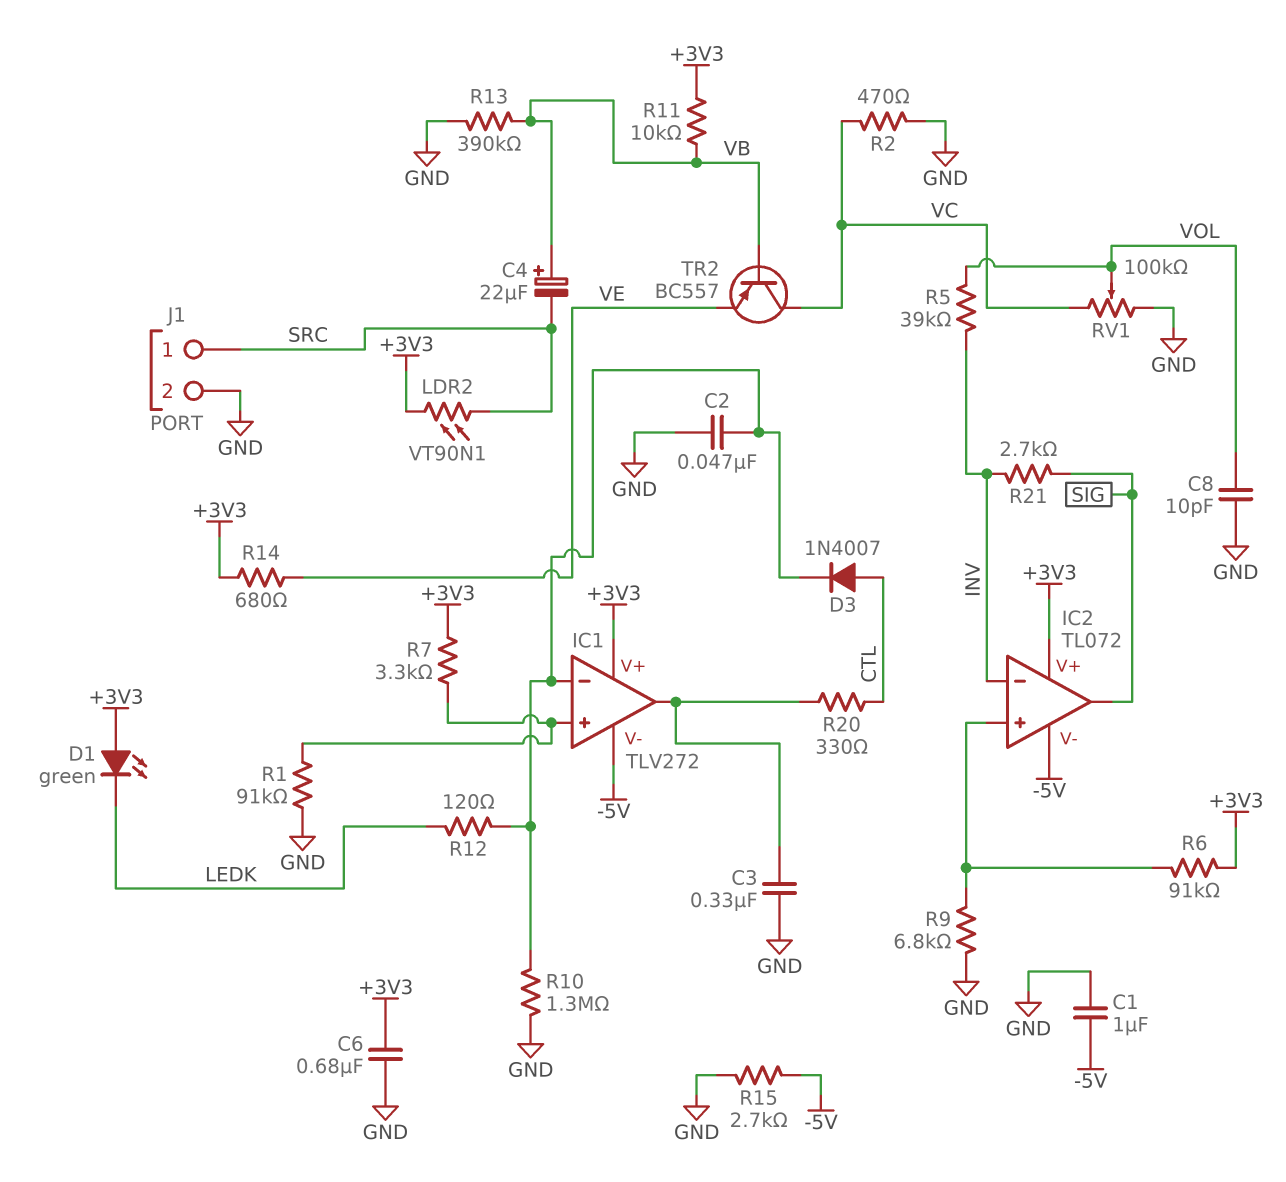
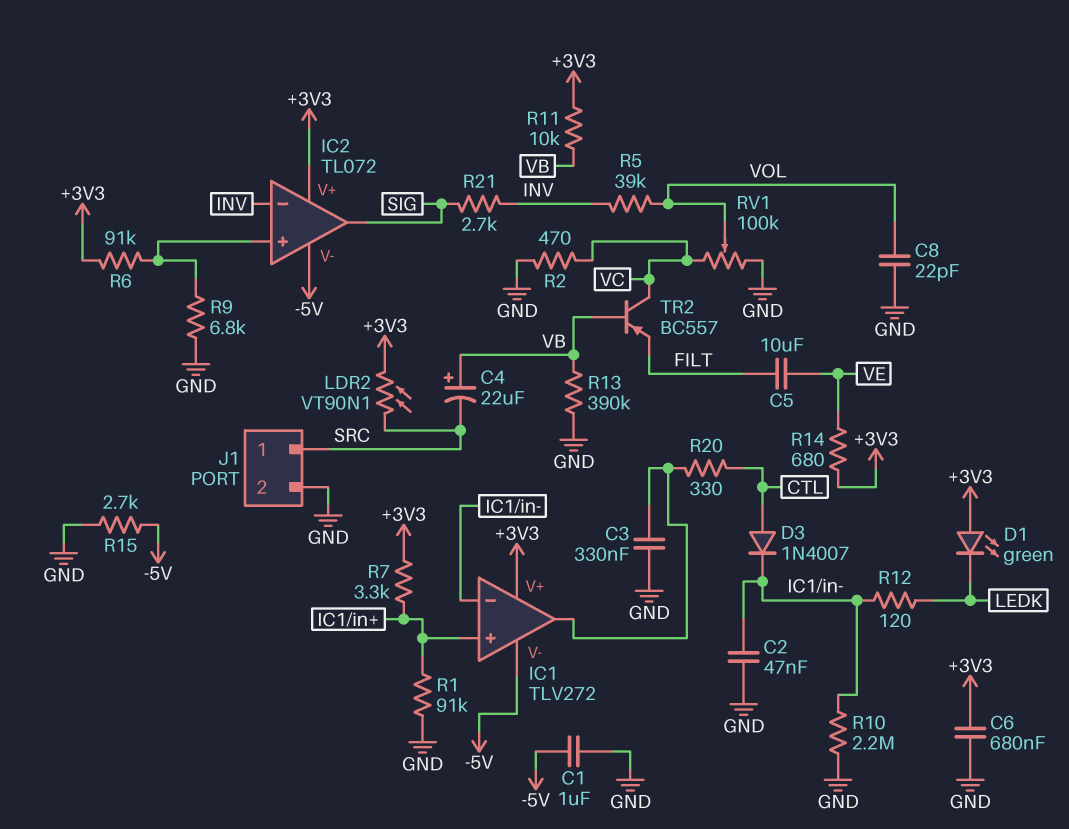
C5: none -> 10uF (FILT, VE)
C8: 10pF (GND, VOL) -> 22pF (GND, VOL)
R10: 1.3M (GND, IC1/in-) -> 2.2M (GND, IC1/in-)
TR2: PNP BC557 (B VB, C VC, E VE) -> PNP BC557 (B VB, C VC, E FILT)

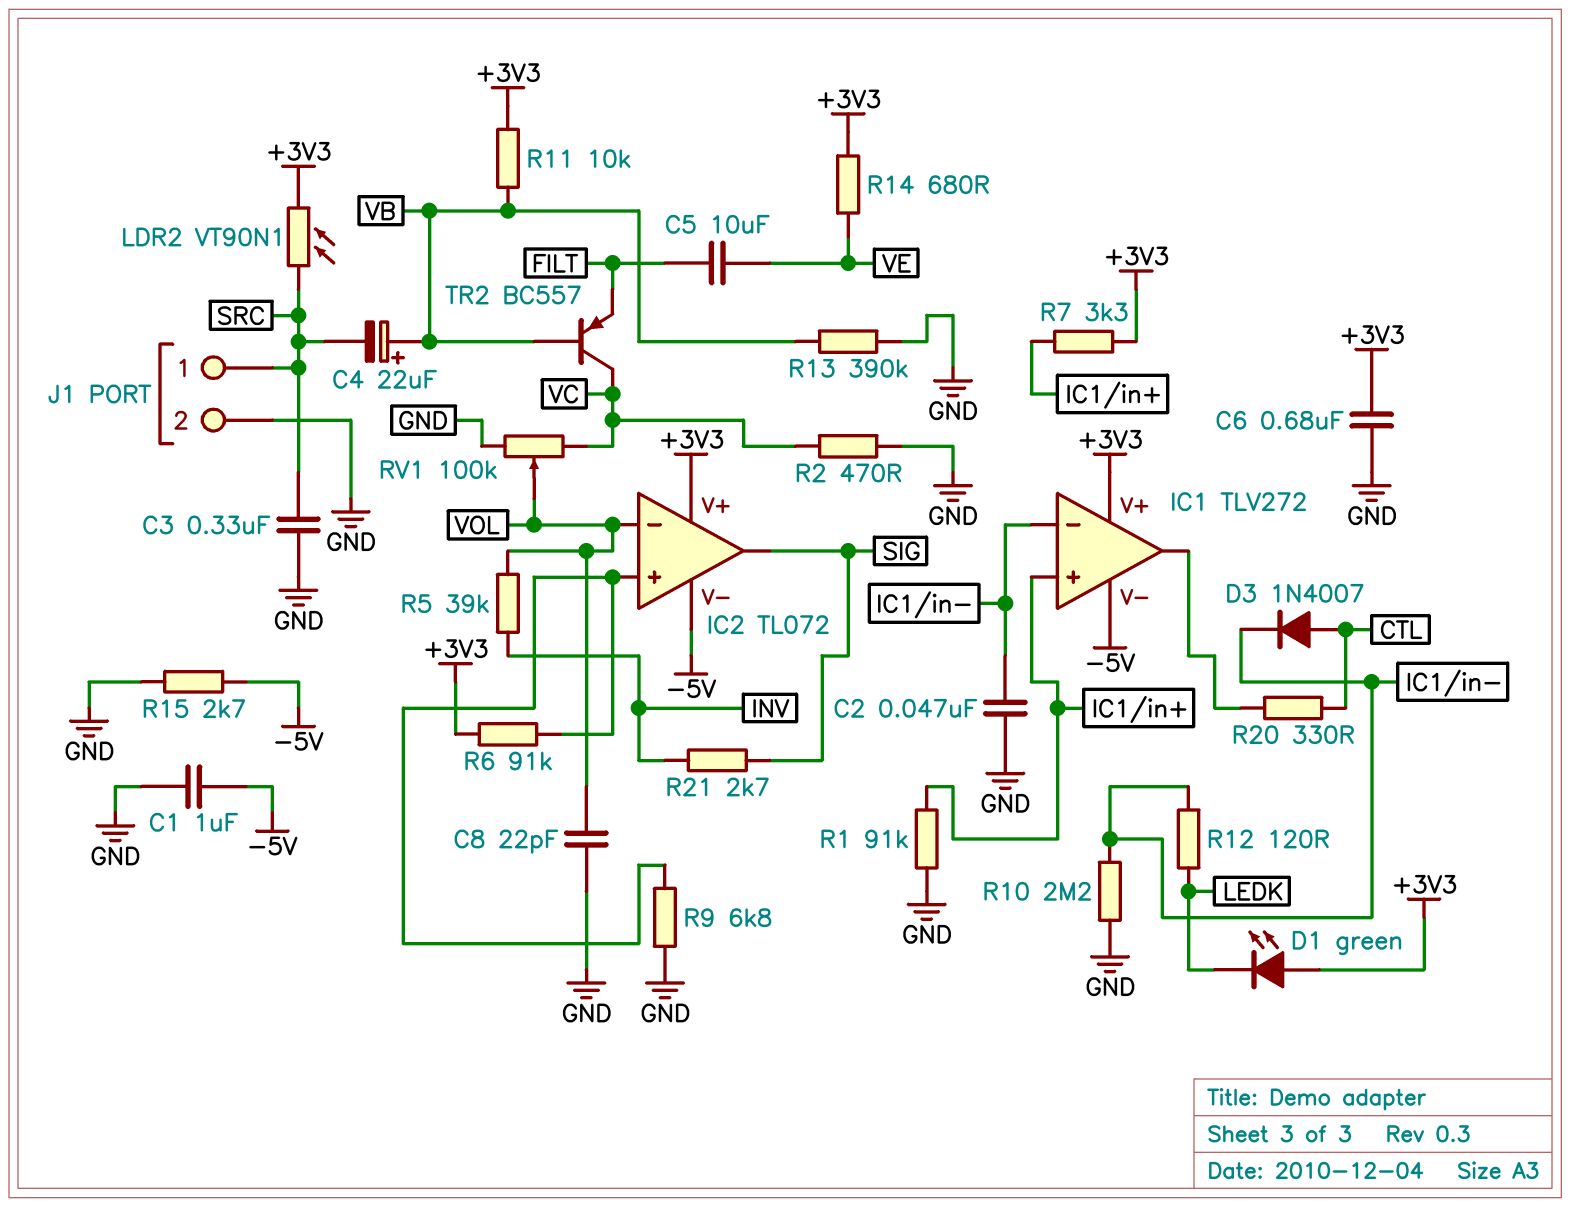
C3: 330nF (GND, IC1/out) -> 330nF (GND, SRC)
IC2 pin in-: INV -> VOL

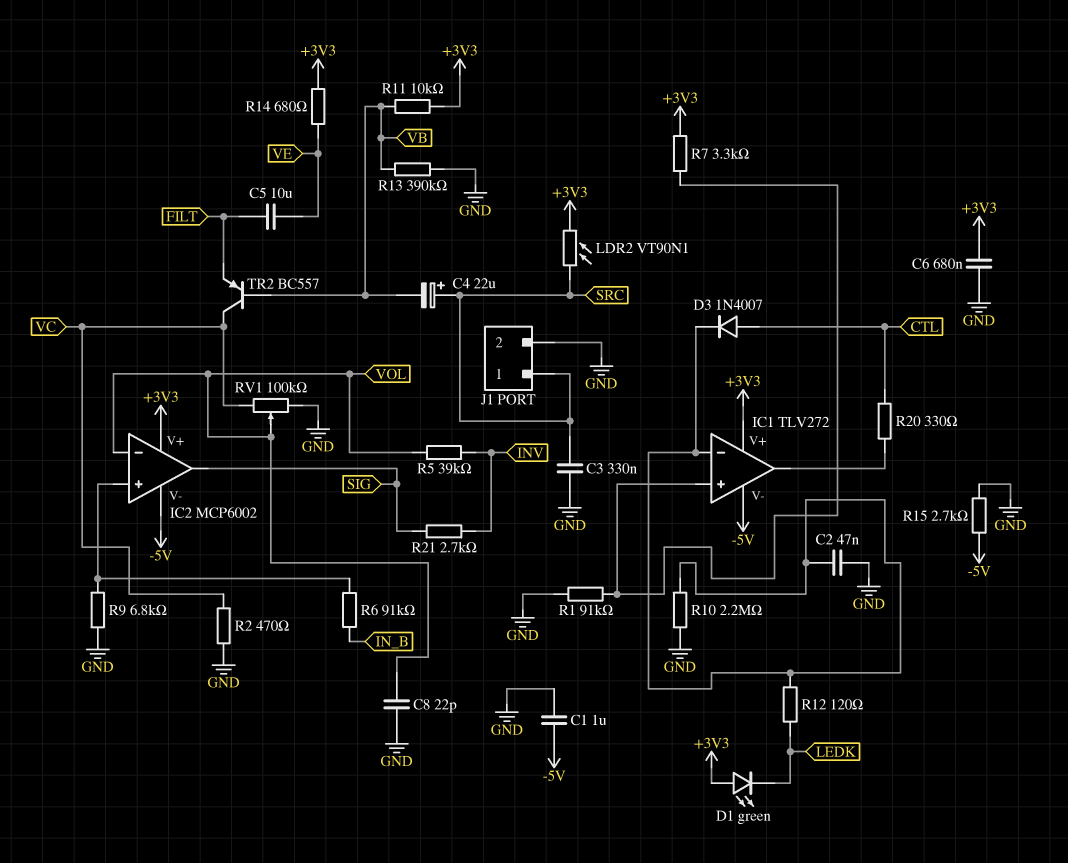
C4: 22uF (plus VB, minus SRC) -> 22uF (plus SRC, minus VB)
IC2: TL072 -> MCP6002
R6: 91k (+3V3, IC2/in+) -> 91k (IC2/in+, IN_B)

